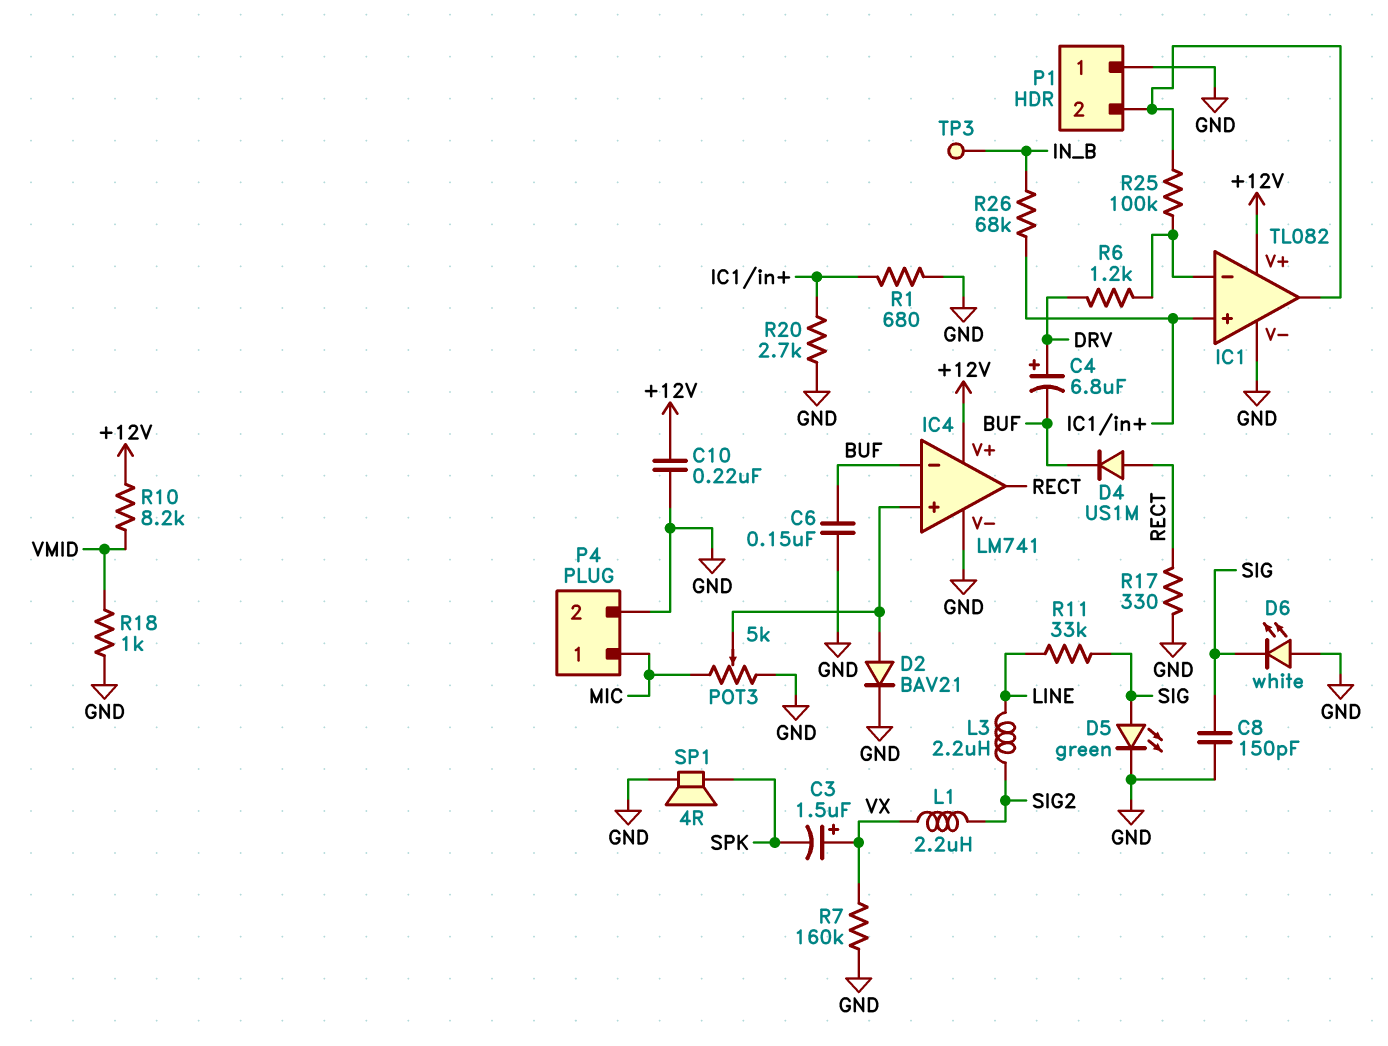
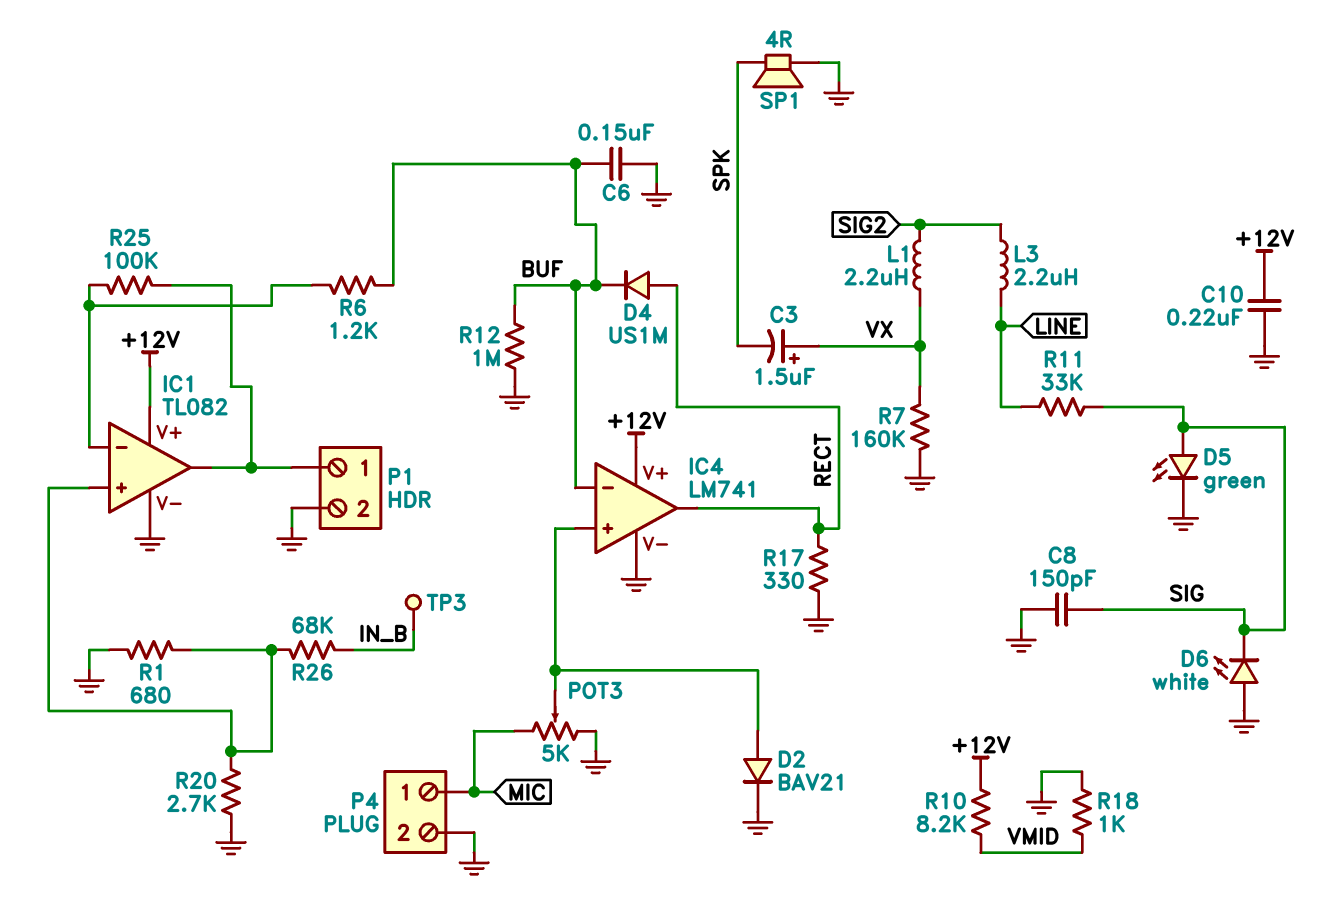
C4: 6.8uF (plus DRV, minus BUF) -> none
P1 pin 1: GND -> IC1/out
P1 pin 2: IC1/out -> GND
R6: 1.2k (DRV, IC1/in-) -> 1.2k (BUF, IC1/in-)
R12: none -> 1M (BUF, GND)

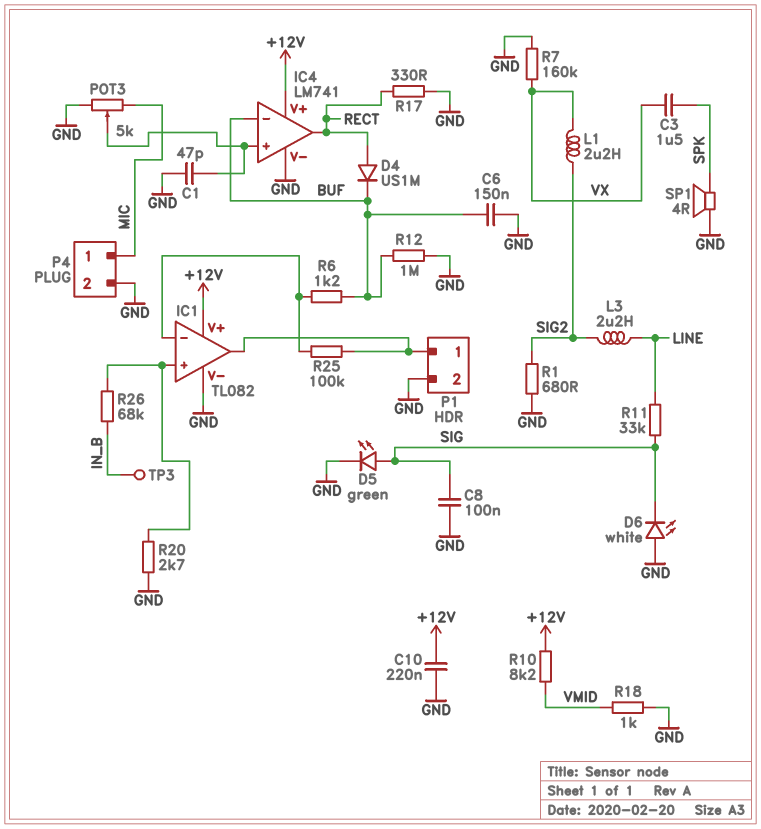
C1: none -> 47pF (GND, IC4/in+)
C3: 1.5uF (plus VX, minus SPK) -> 1.5uF (SPK, VX)
C8: 150pF (GND, SIG) -> 100nF (GND, SIG)
D2: diode BAV21 (A IC4/in+, K GND) -> none
R1: 680 (GND, IC1/in+) -> 680 (GND, SIG2)

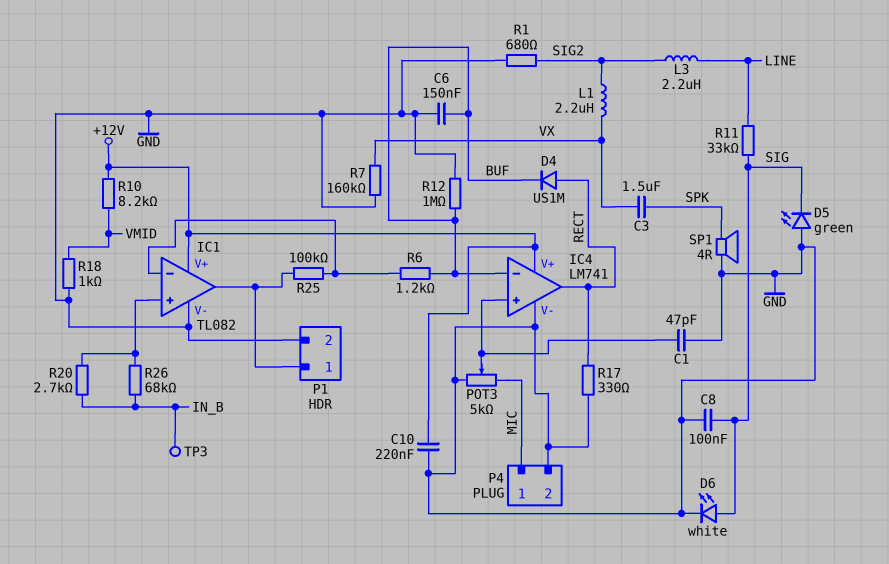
D5: LED green (A SIG, K GND) -> LED green (A GND, K SIG)
D6: LED white (A GND, K SIG) -> LED white (A SIG, K GND)
R20: 2.7k (GND, IC1/in+) -> 2.7k (IC1/in+, IN_B)

